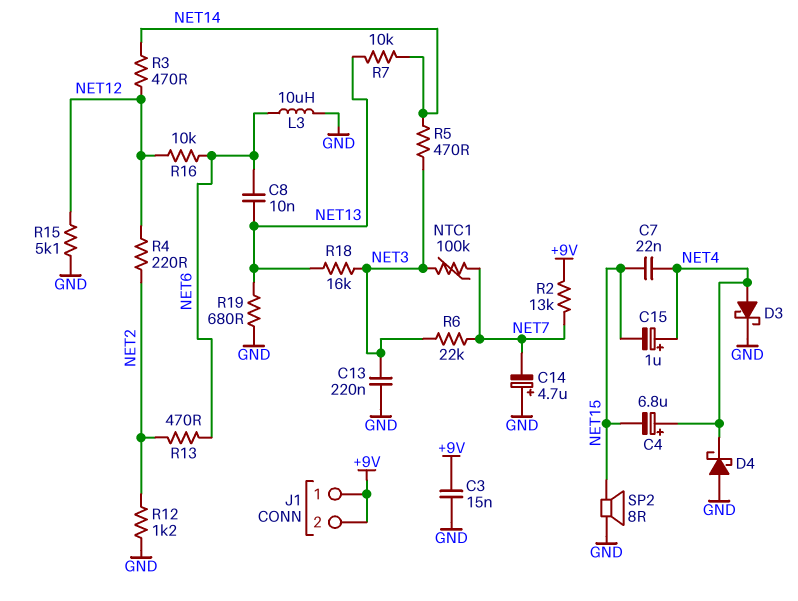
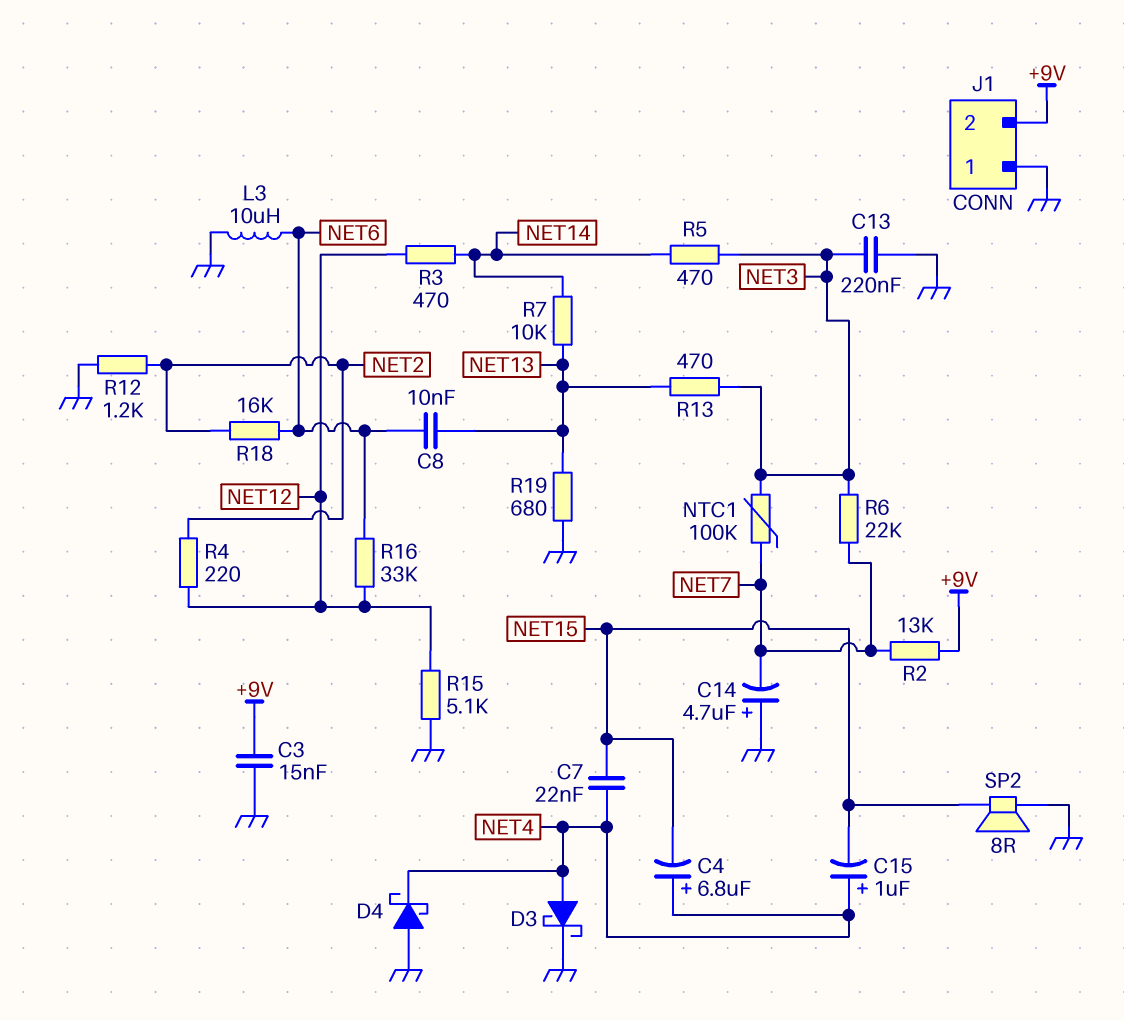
J1 pin 1: +9V -> GND
R13: 470 (NET2, NET6) -> 470 (NET3, NET13)
R16: 10k (NET6, NET12) -> 33k (NET6, NET12)
R18: 16k (NET3, NET13) -> 16k (NET2, NET6)

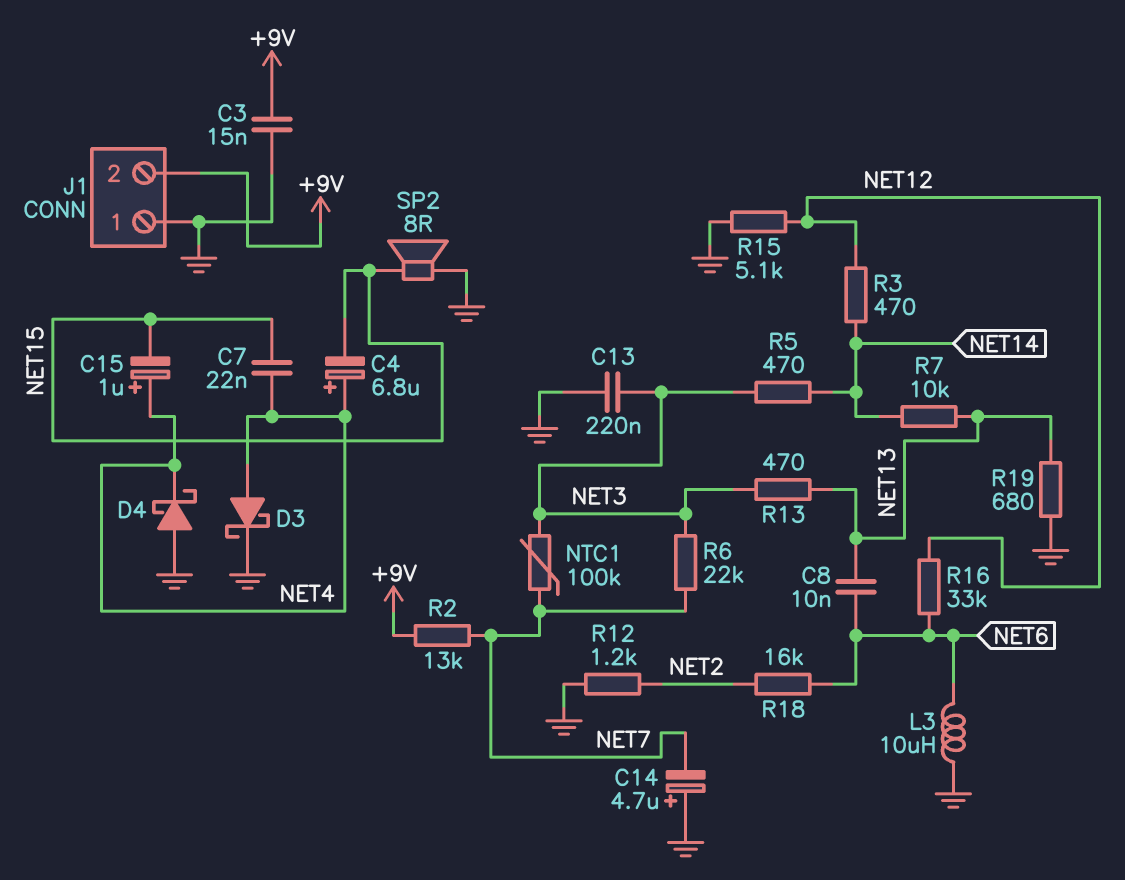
R4: 220 (NET2, NET12) -> none

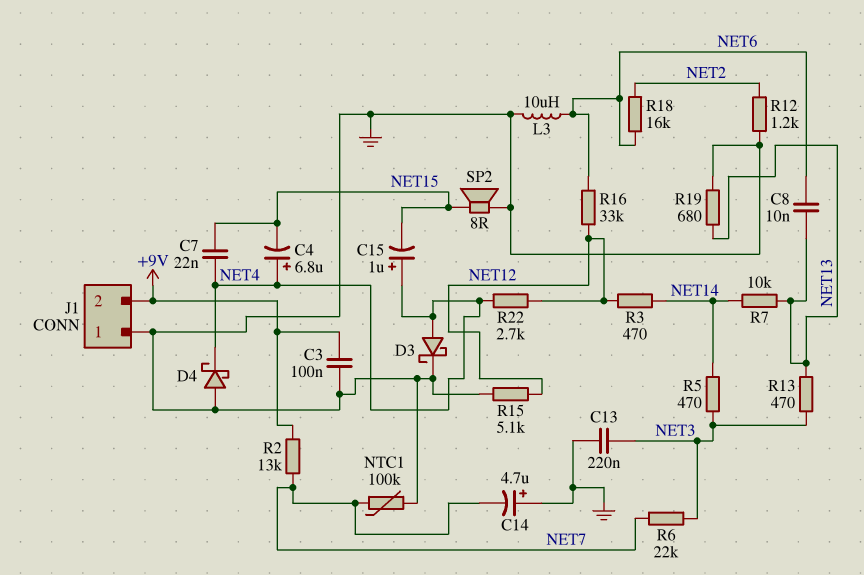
C3: 15nF (+9V, GND) -> 100nF (+9V, GND)
NTC1: 100k (NET3, NET7) -> 100k (GND, NET7)
R22: none -> 2.7k (NET4, NET12)

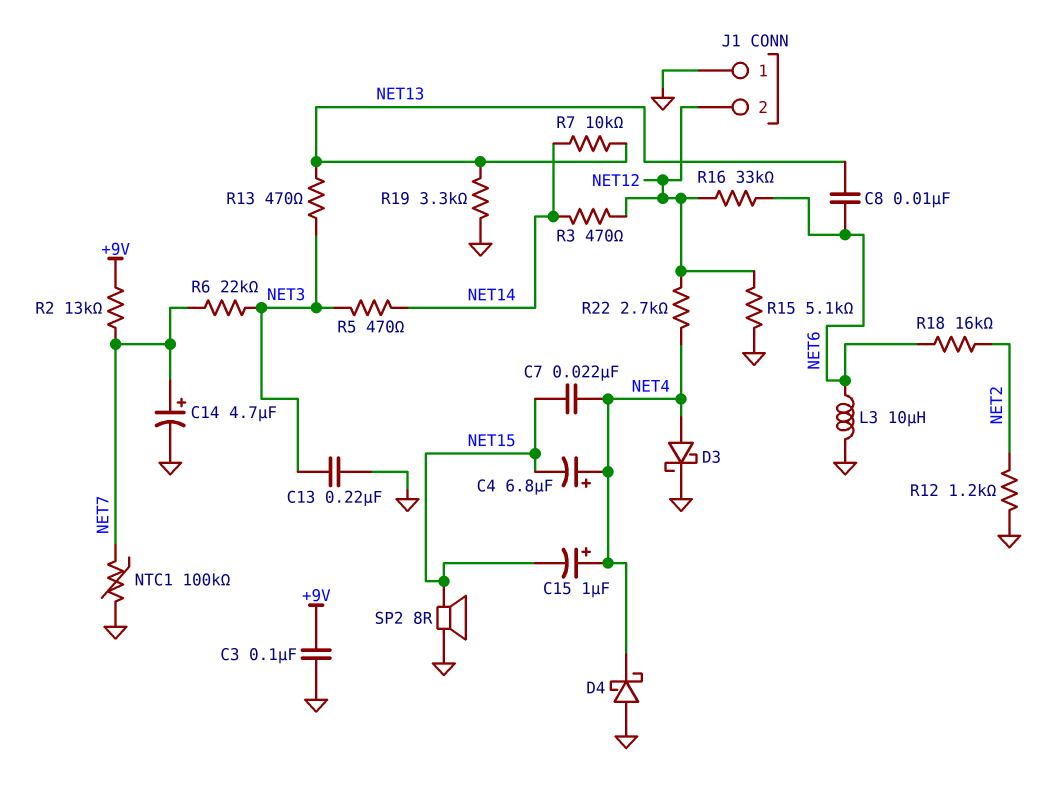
C14: 4.7uF (plus GND, minus NET7) -> 4.7uF (plus NET7, minus GND)
J1 pin 2: +9V -> NET12
R19: 680 (GND, NET13) -> 3.3k (GND, NET13)

